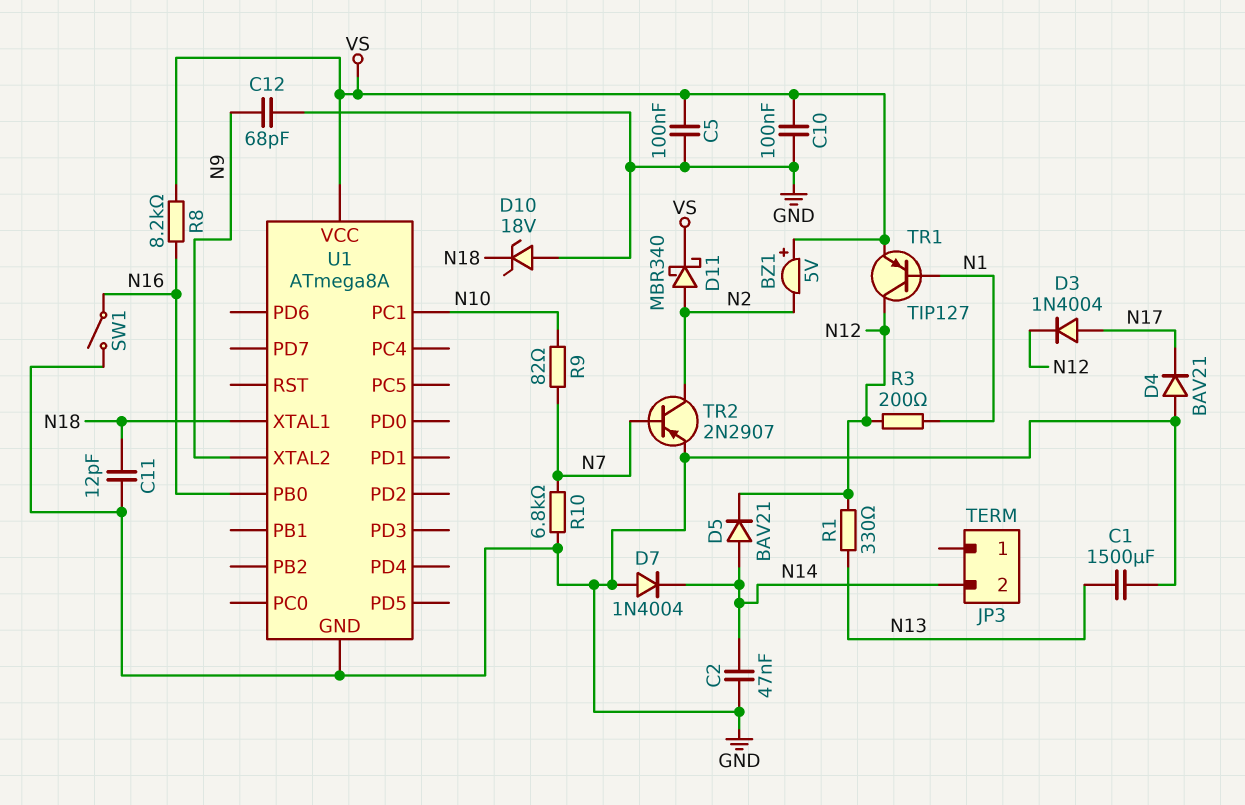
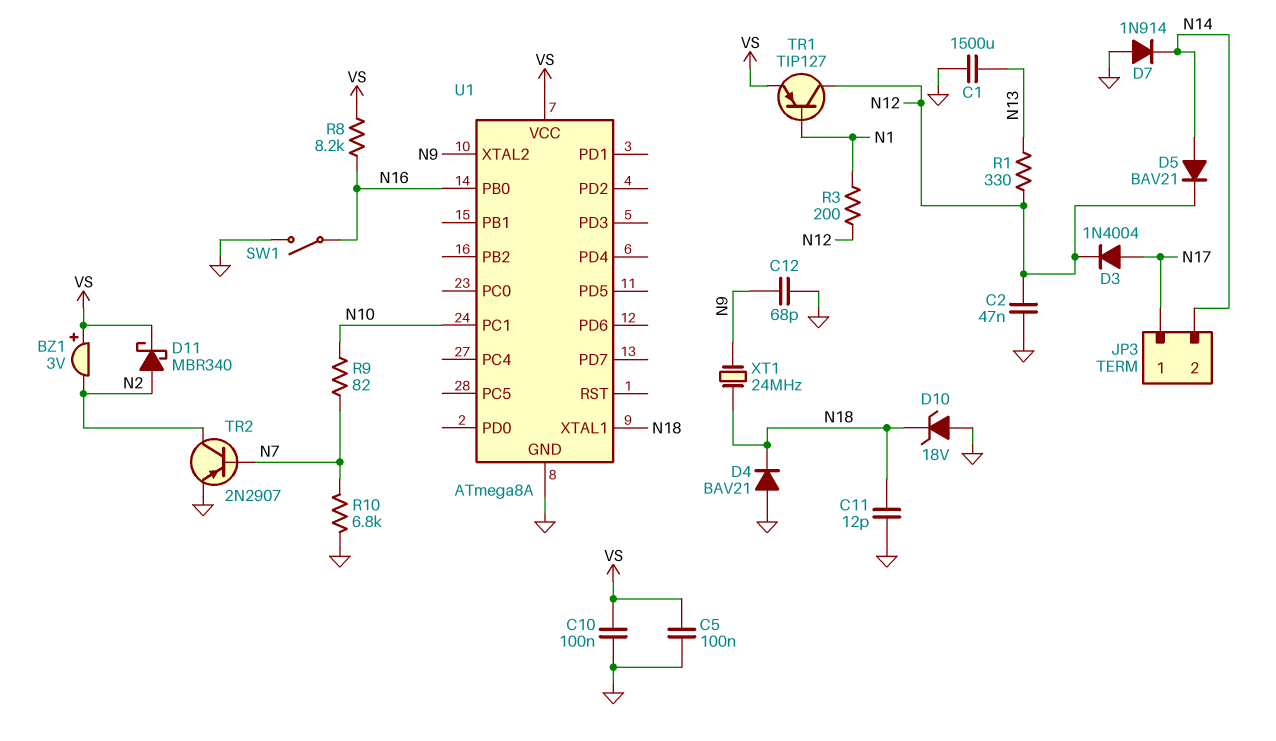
BZ1: buzzer 5V (plus VS, minus N2) -> buzzer 3V (plus VS, minus N2)
C2: 47nF (GND, N14) -> 47nF (GND, N12)
D4: diode BAV21 (A GND, K N17) -> diode BAV21 (A GND, K N18)
D7: diode 1N4004 (A GND, K N14) -> diode 1N914 (A GND, K N14)
JP3 pin 1: none -> N17
XT1: none -> 24MHz (N9, N18)

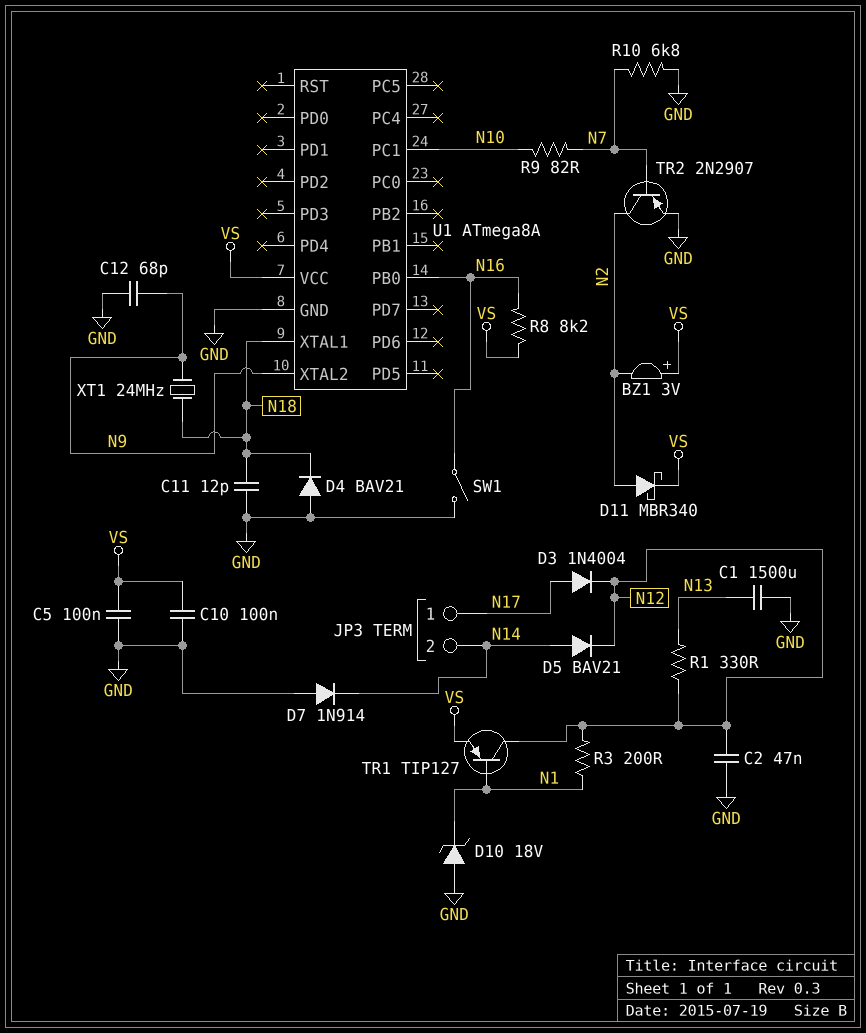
D10: zener 18V (A GND, K N18) -> zener 18V (A GND, K N1)

